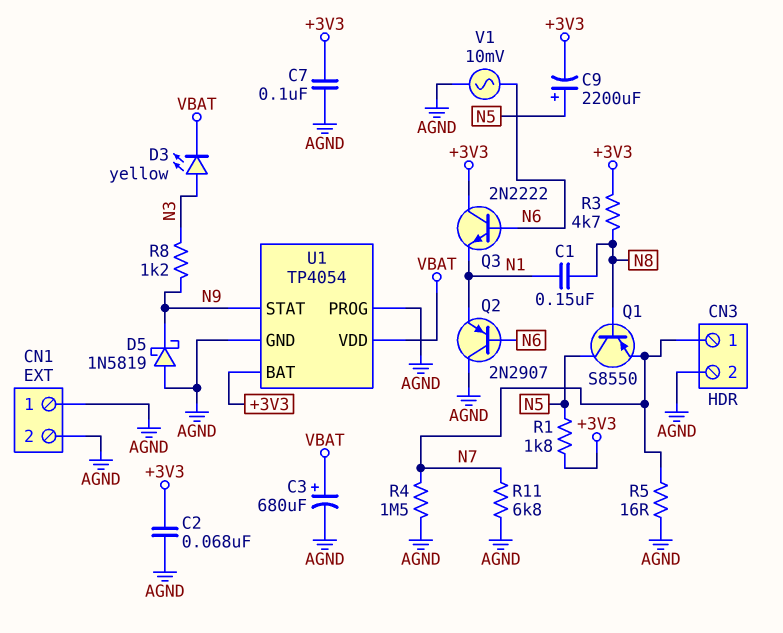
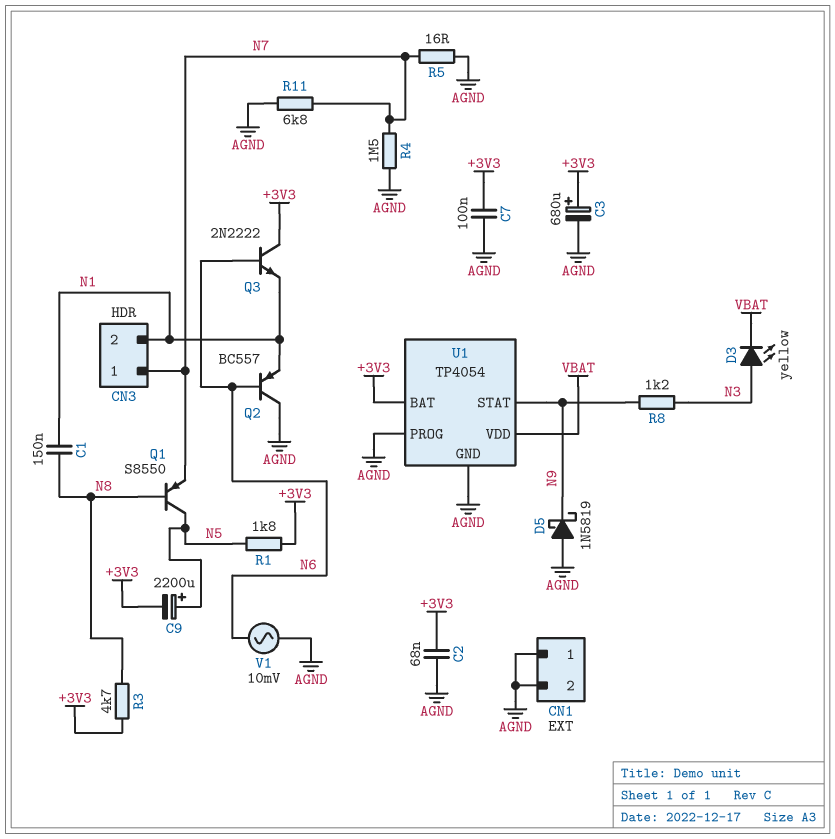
C3: 680uF (plus VBAT, minus AGND) -> 680uF (plus +3V3, minus AGND)
CN3 pin 2: AGND -> N1
Q2: PNP 2N2907 (B N6, C AGND, E N1) -> PNP BC557 (B N6, C AGND, E N1)

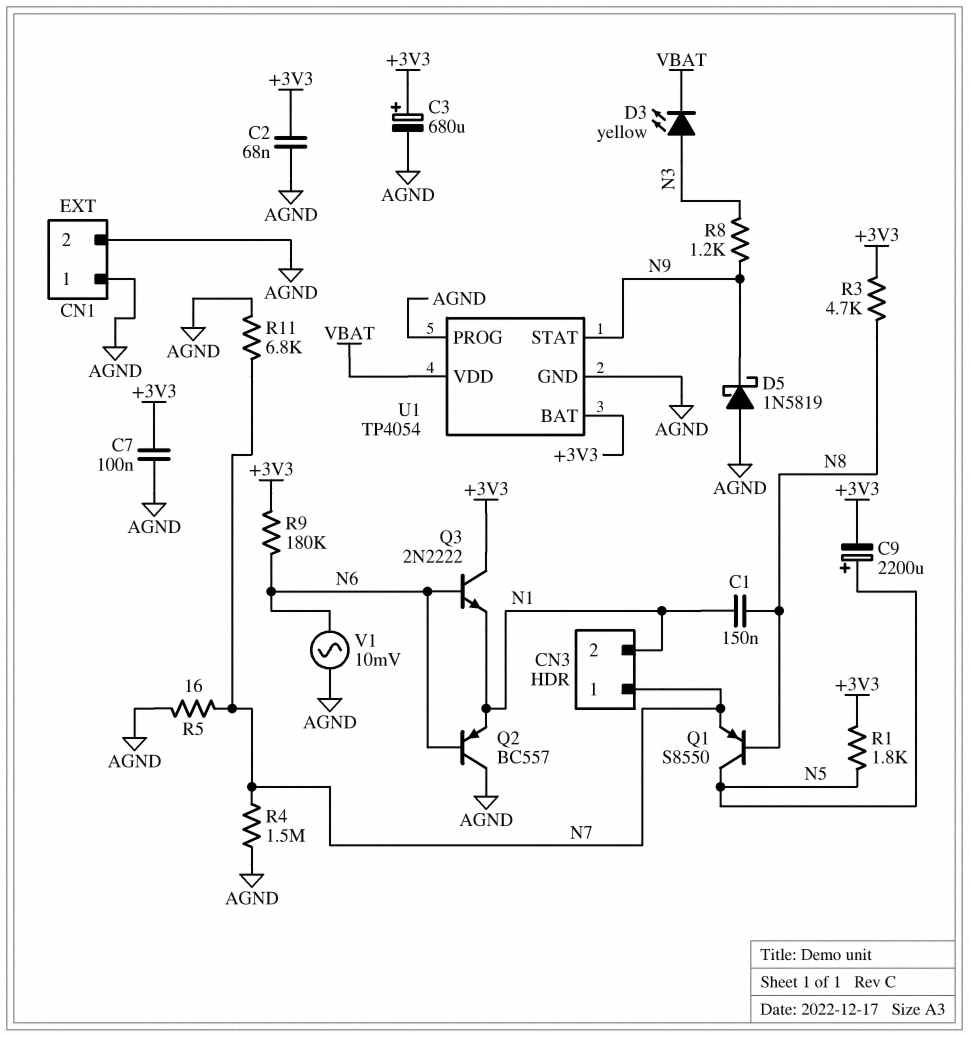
R9: none -> 180k (+3V3, N6)

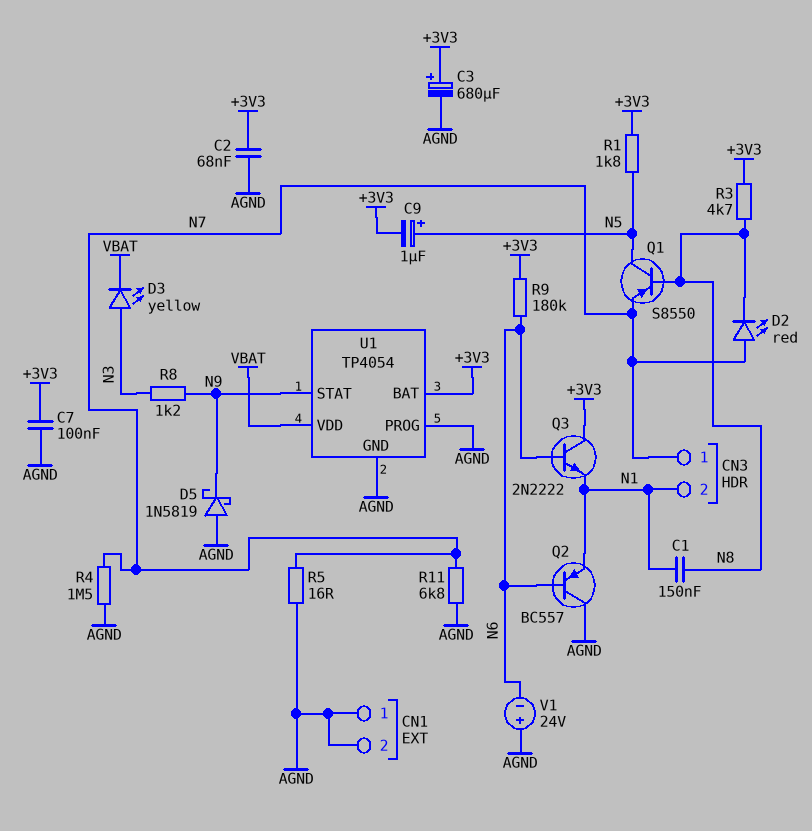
C9: 2200uF (plus N5, minus +3V3) -> 1uF (plus N5, minus +3V3)
D2: none -> LED red (A N7, K N8)
V1: AC 10mV (AGND, N6) -> 24V (plus AGND, minus N6)

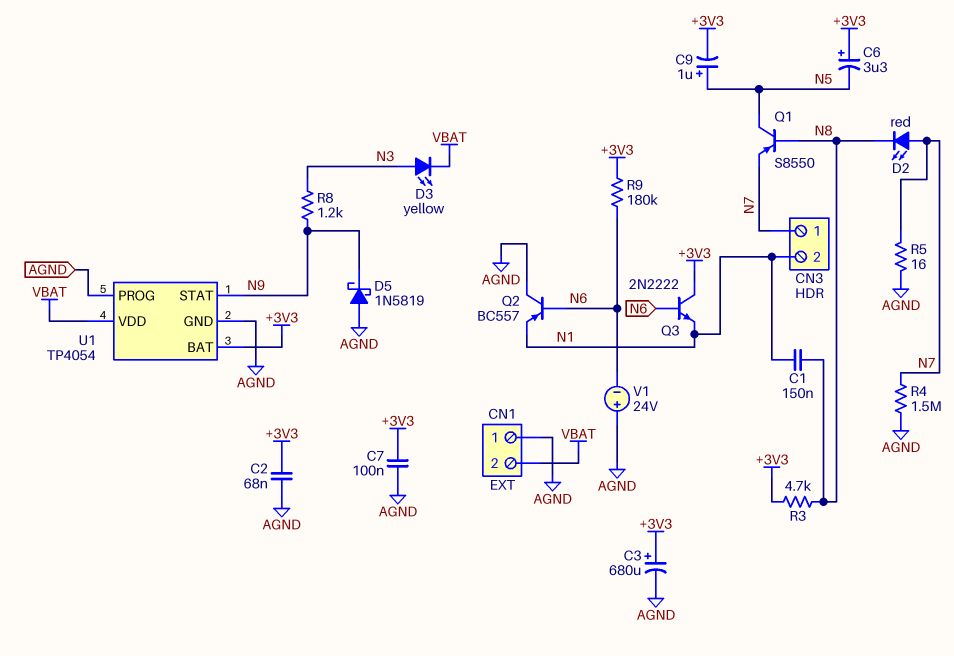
C6: none -> 3.3uF (plus +3V3, minus N5)
CN1 pin 2: AGND -> VBAT
R1: 1.8k (+3V3, N5) -> none
R11: 6.8k (AGND, N7) -> none

